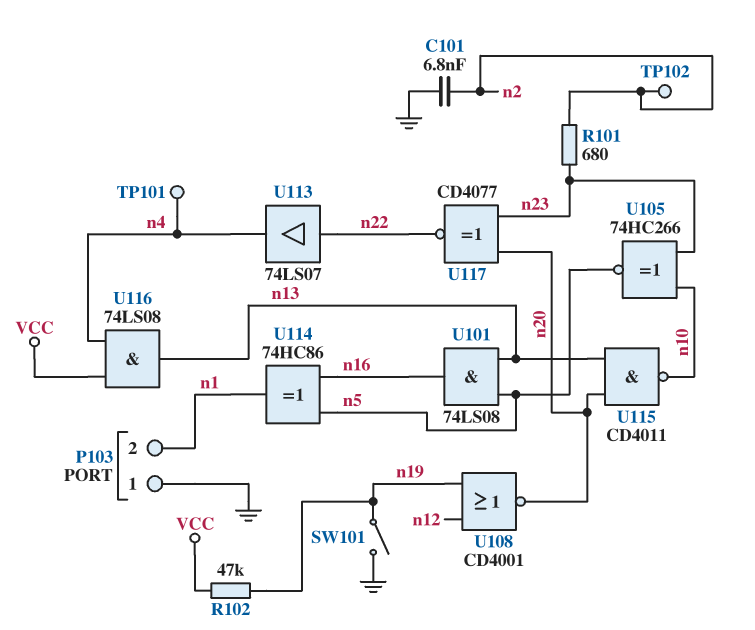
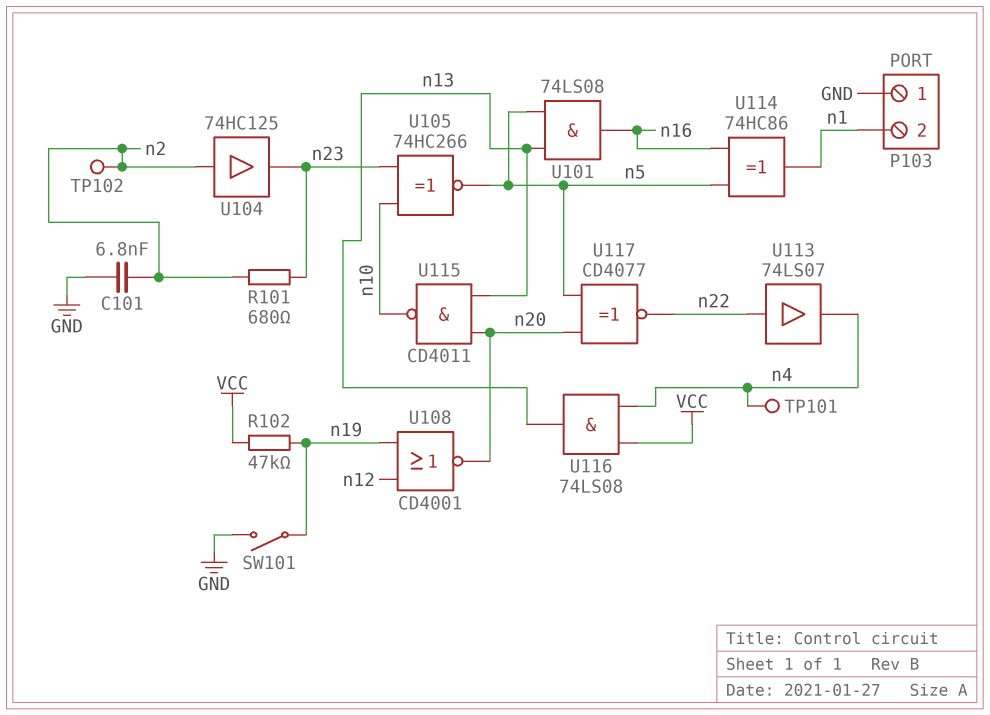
U104: none -> buffer 74HC125 (in n2, out n23)
U117: XNOR CD4077 (in n20, in n23, out n22) -> XNOR CD4077 (in n5, in n20, out n22)

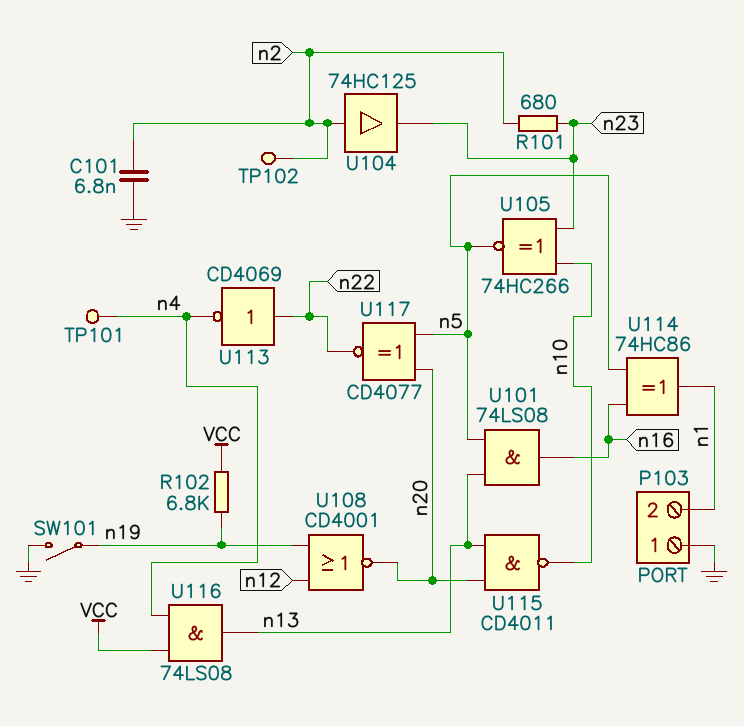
R102: 47k (VCC, n19) -> 6.8k (VCC, n19)
U113: buffer 74LS07 (in n22, out n4) -> NOT CD4069 (in n22, out n4)

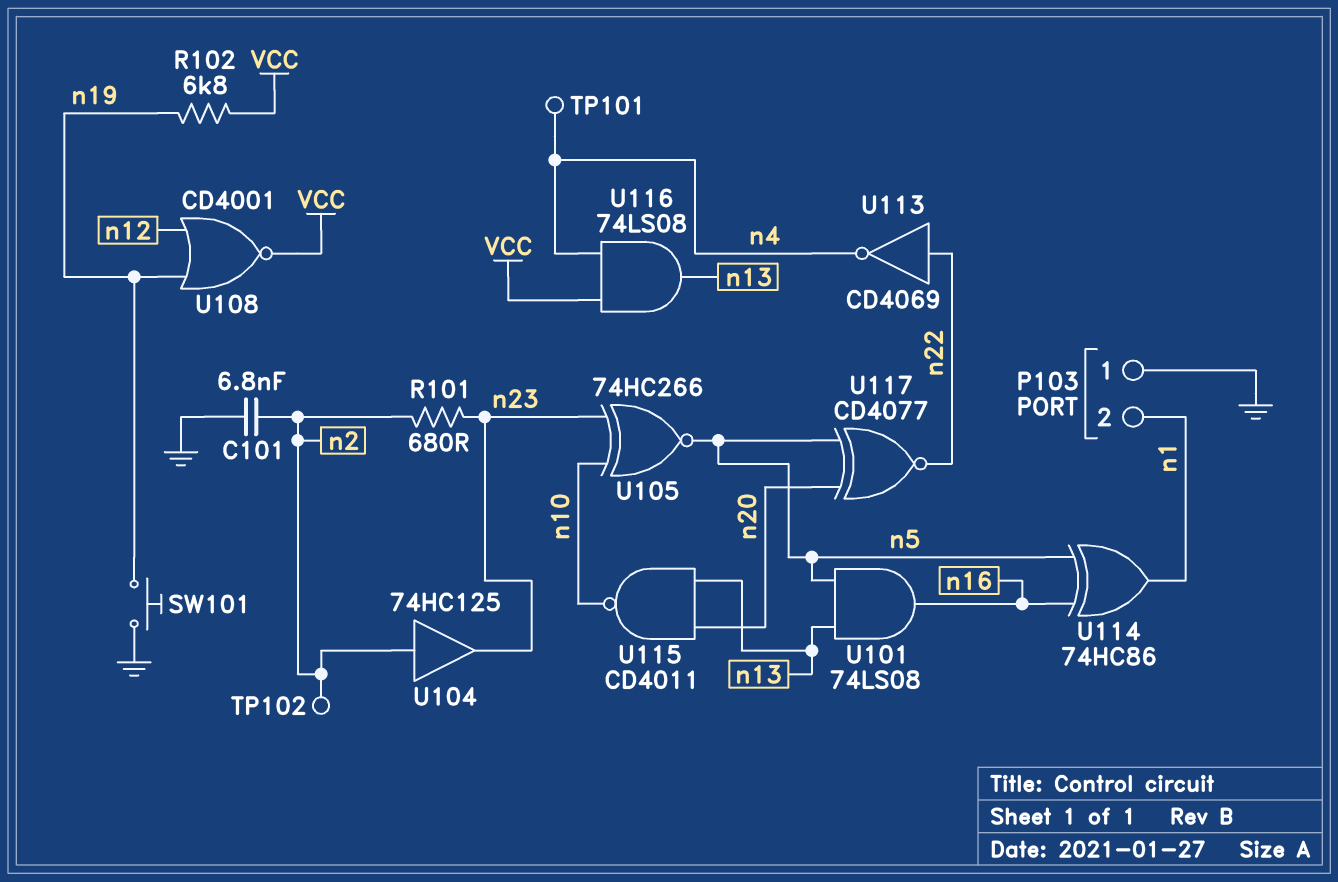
SW101: switch (GND, n19) -> button (GND, n19)
U108: NOR CD4001 (in n12, in n19, out n20) -> NOR CD4001 (in n12, in n19, out VCC)

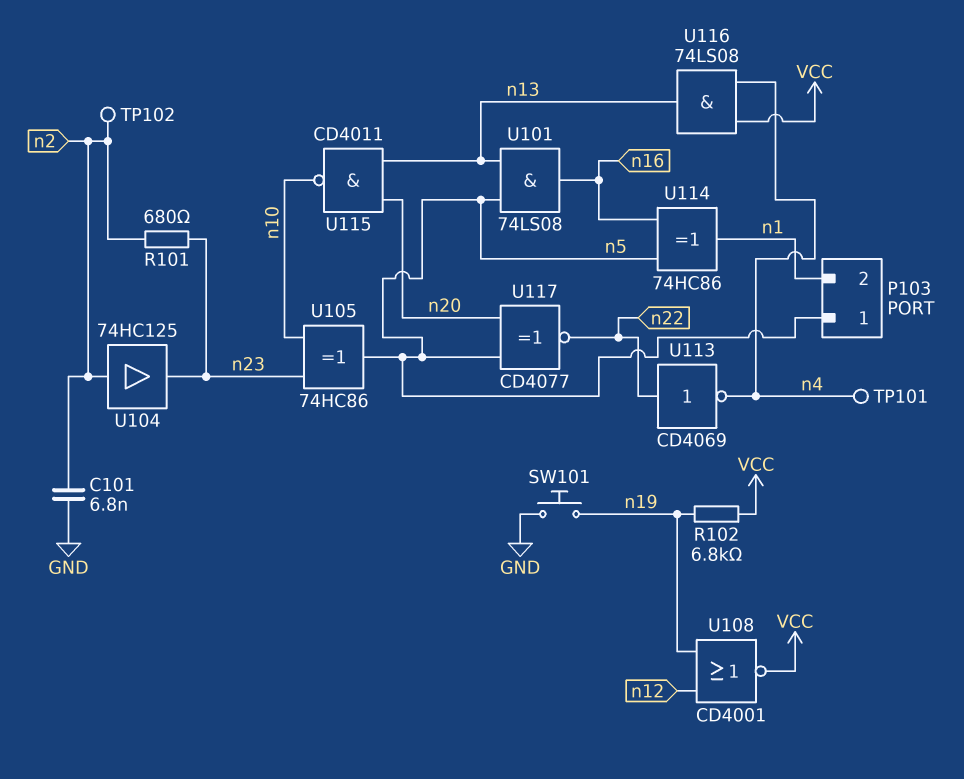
P103 pin 1: GND -> n5
U105: XNOR 74HC266 (in n10, in n23, out n5) -> XOR 74HC86 (in n10, in n23, out n5)

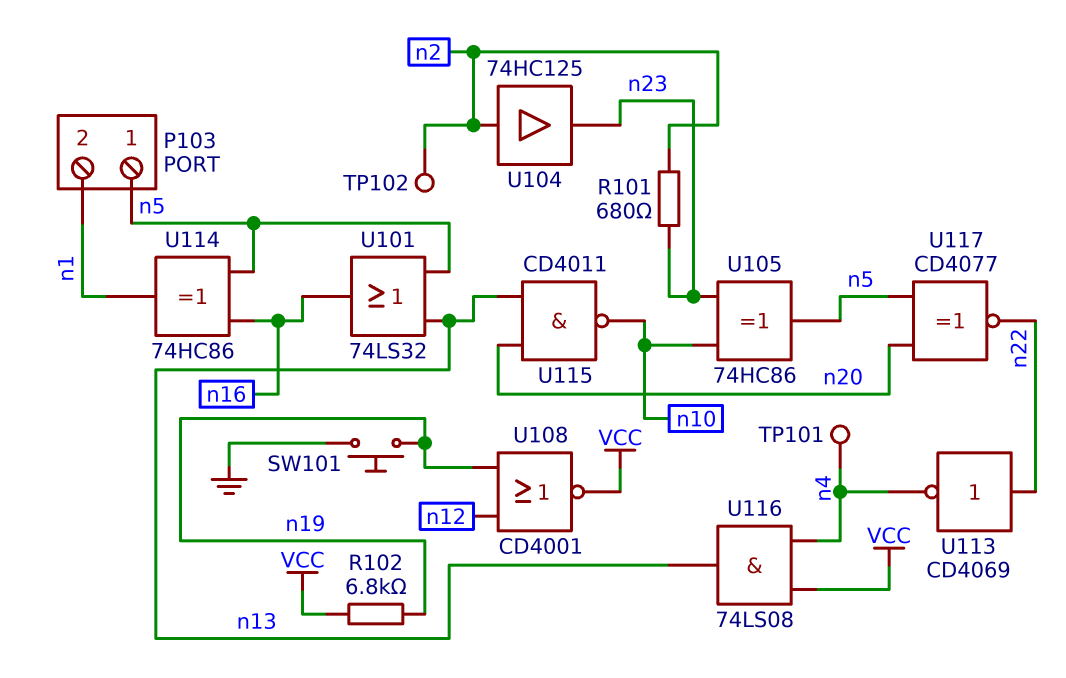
C101: 6.8nF (GND, n2) -> none
U101: AND 74LS08 (in n5, in n13, out n16) -> OR 74LS32 (in n5, in n13, out n16)

